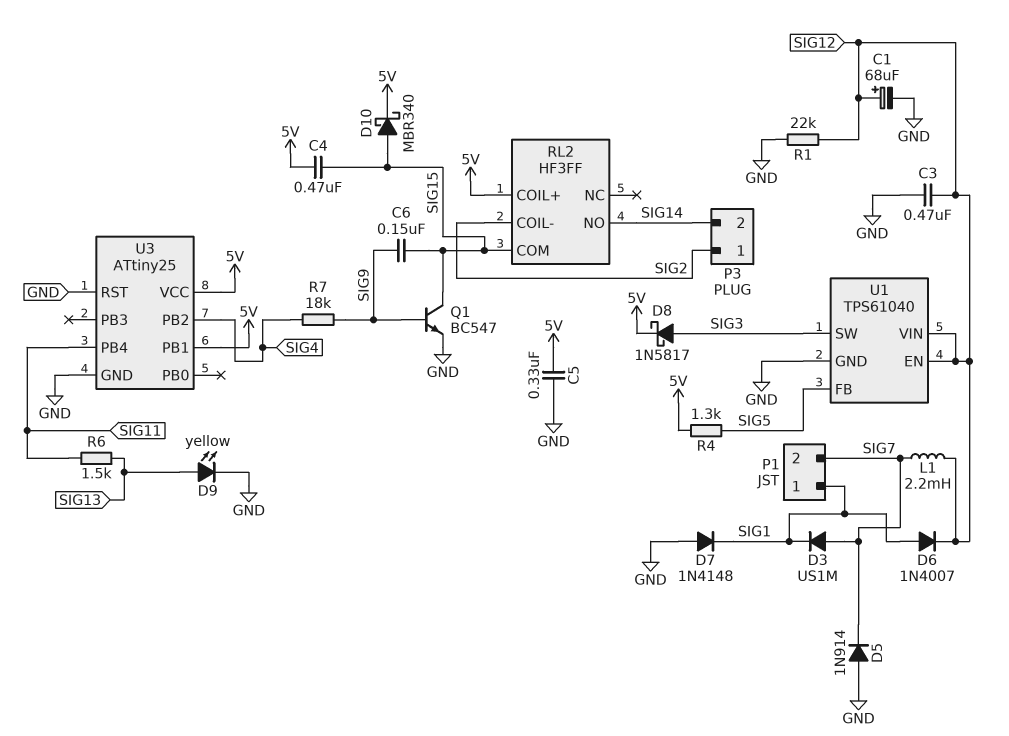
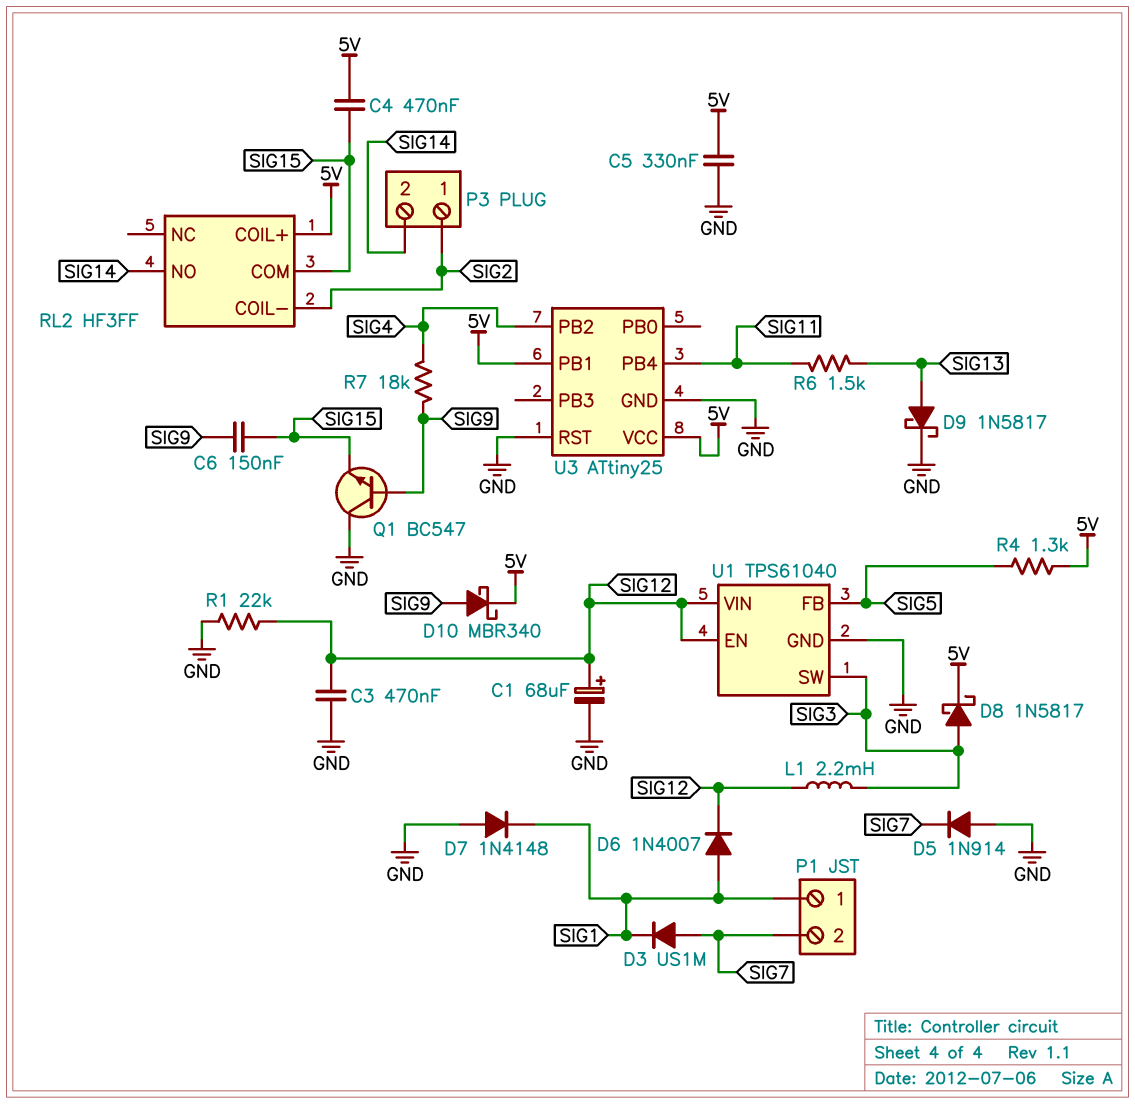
D9: LED yellow (A SIG13, K GND) -> schottky 1N5817 (A SIG13, K GND)
D10: schottky MBR340 (A SIG15, K 5V) -> schottky MBR340 (A SIG9, K 5V)
L1: 2.2mH (SIG7, SIG12) -> 2.2mH (SIG3, SIG12)
Q1: NPN BC547 (B SIG9, C SIG15, E GND) -> NPN BC547 (B SIG9, C GND, E SIG15)

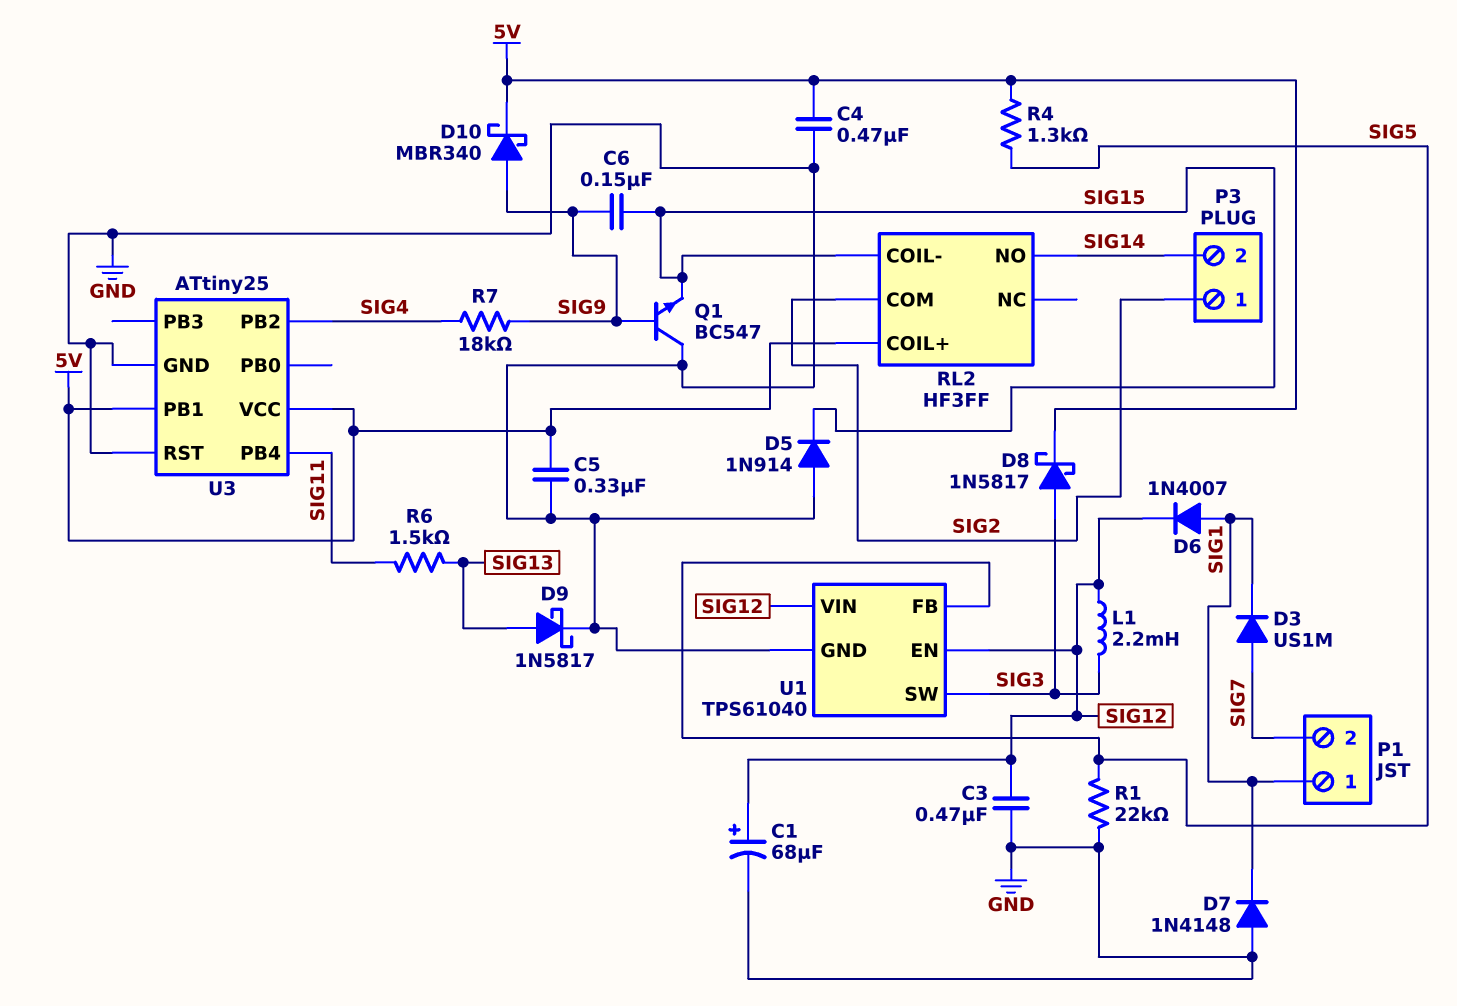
C4: 470nF (5V, SIG15) -> 470nF (5V, GND)
D5: diode 1N914 (A GND, K SIG7) -> diode 1N914 (A GND, K SIG15)
R1: 22k (GND, SIG12) -> 22k (GND, SIG5)
RL2 pin COIL-: SIG2 -> SIG15
RL2 pin COM: SIG15 -> SIG2

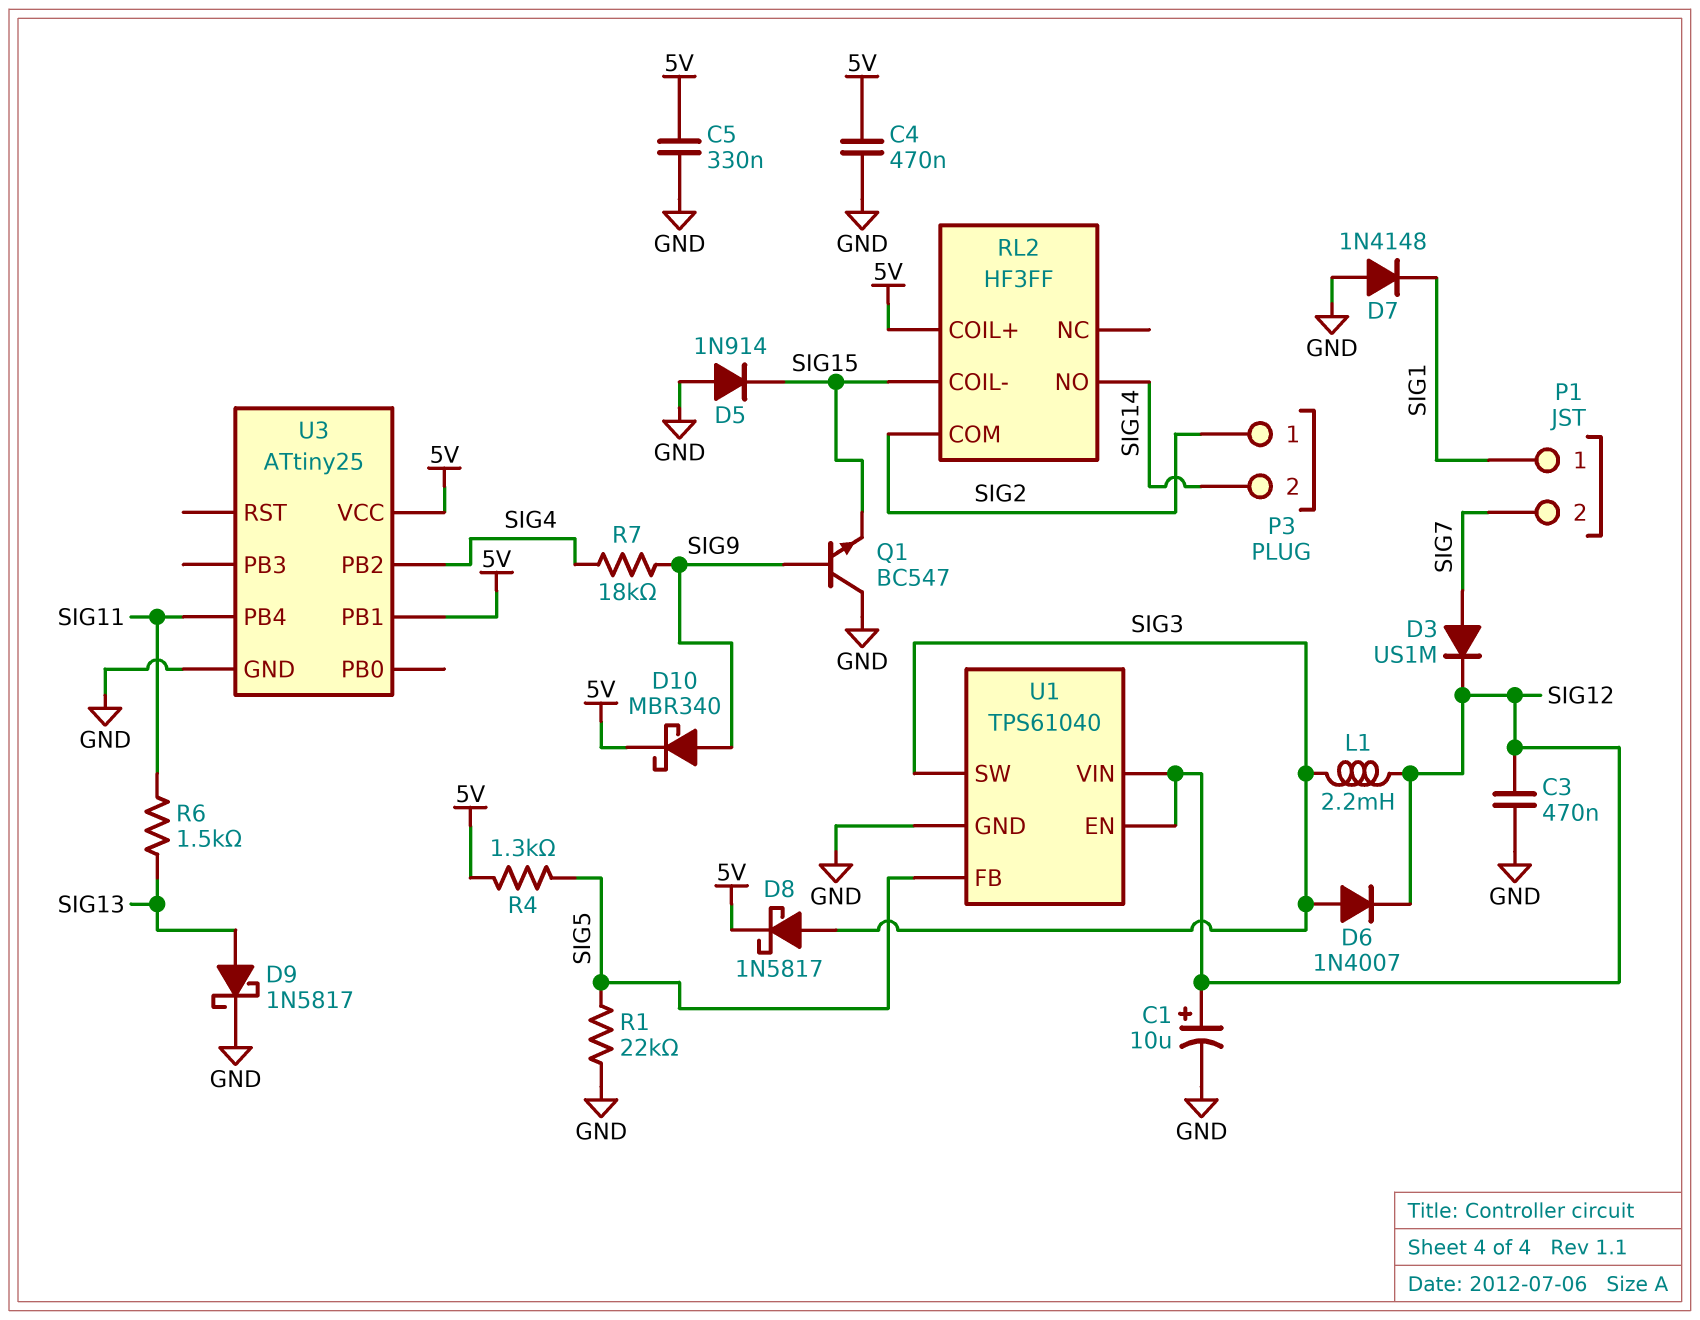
C1: 68uF (plus SIG12, minus GND) -> 10uF (plus SIG12, minus GND)
C6: 150nF (SIG9, SIG15) -> none
D3: diode US1M (A SIG7, K SIG1) -> diode US1M (A SIG7, K SIG12)
D6: diode 1N4007 (A SIG1, K SIG12) -> diode 1N4007 (A SIG3, K SIG12)
U3 pin RST: GND -> none

